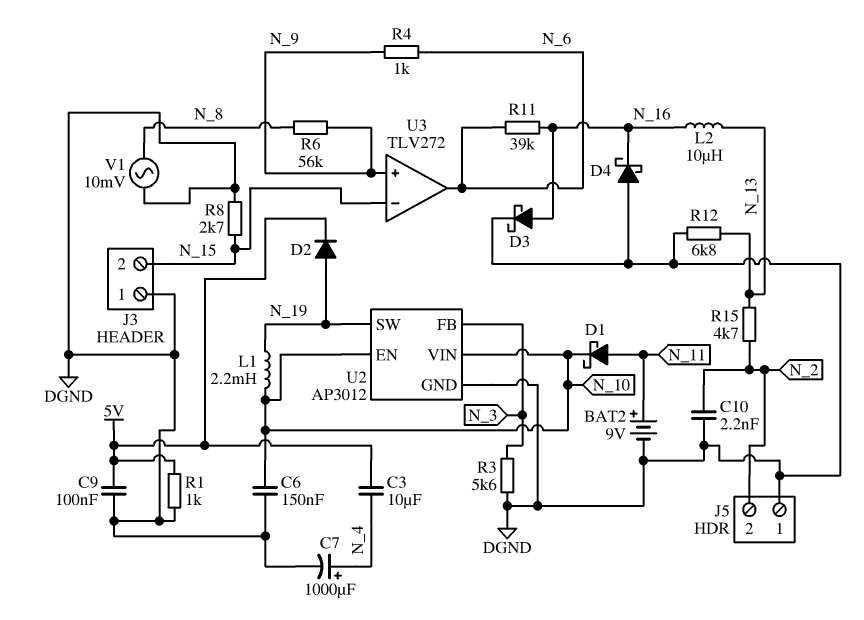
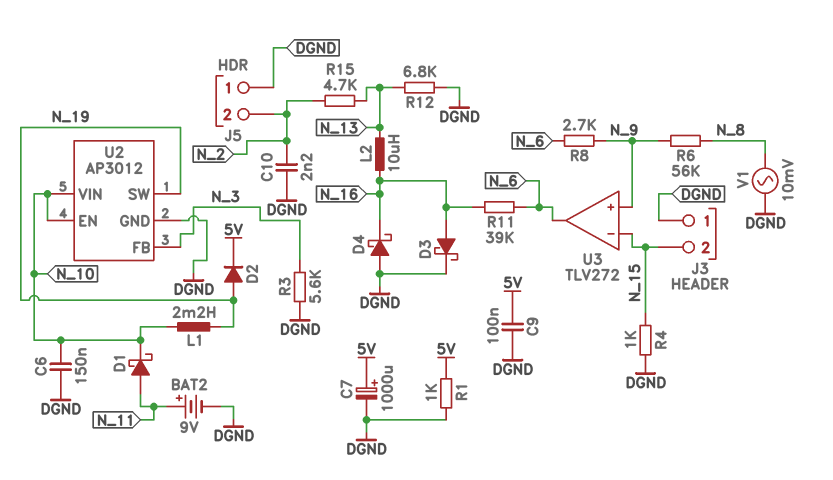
C3: 10uF (5V, N_4) -> none
C7: 1000uF (plus N_4, minus DGND) -> 1000uF (plus 5V, minus DGND)
R4: 1k (N_6, N_9) -> 1k (DGND, N_15)
R8: 2.7k (DGND, N_15) -> 2.7k (N_6, N_9)

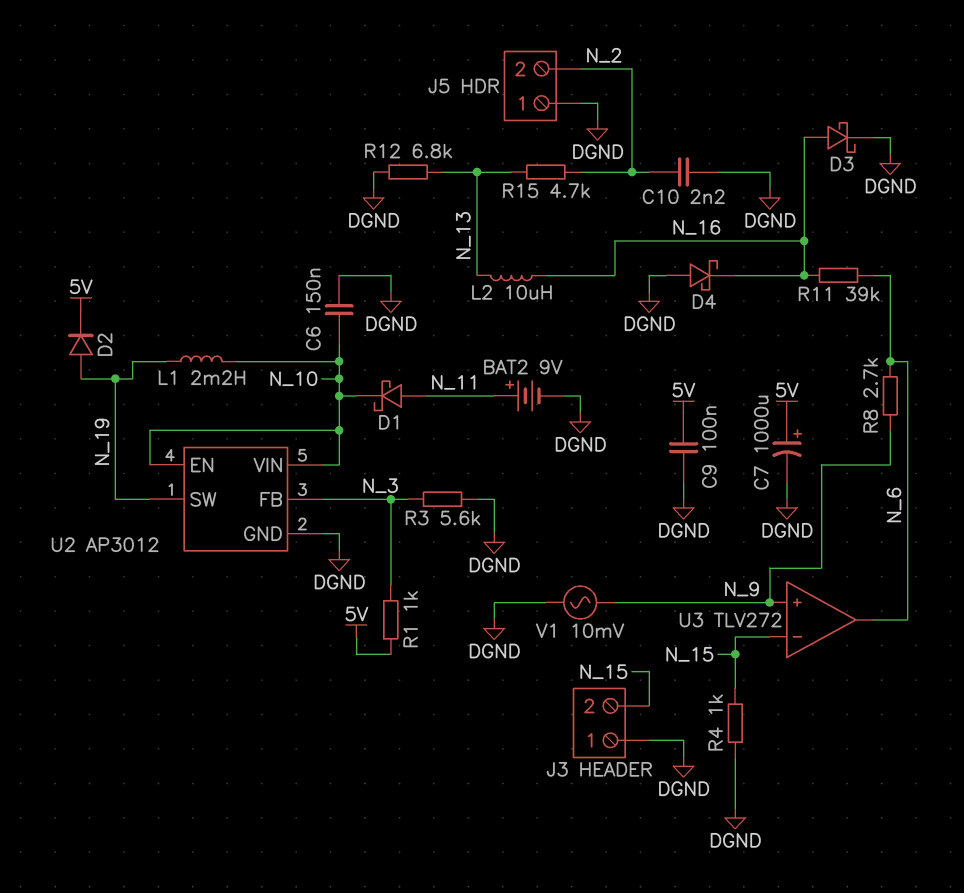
R1: 1k (5V, DGND) -> 1k (5V, N_3)
R6: 56k (N_8, N_9) -> none
V1: AC 10mV (DGND, N_8) -> AC 10mV (DGND, N_9)

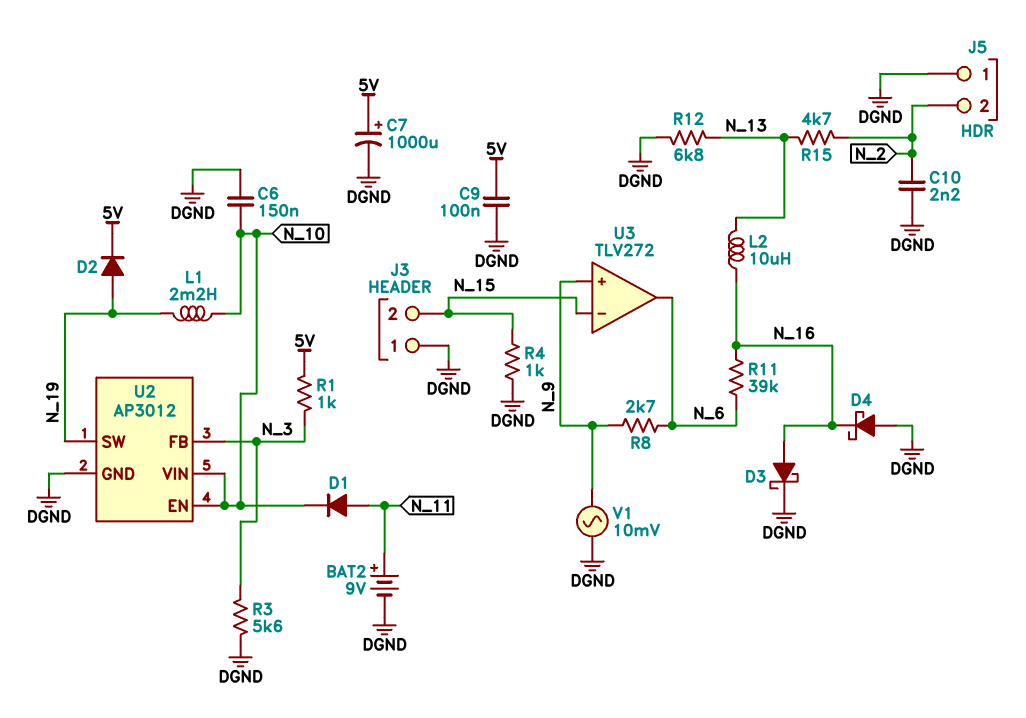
D1: schottky (A N_11, K N_10) -> diode (A N_11, K N_10)

